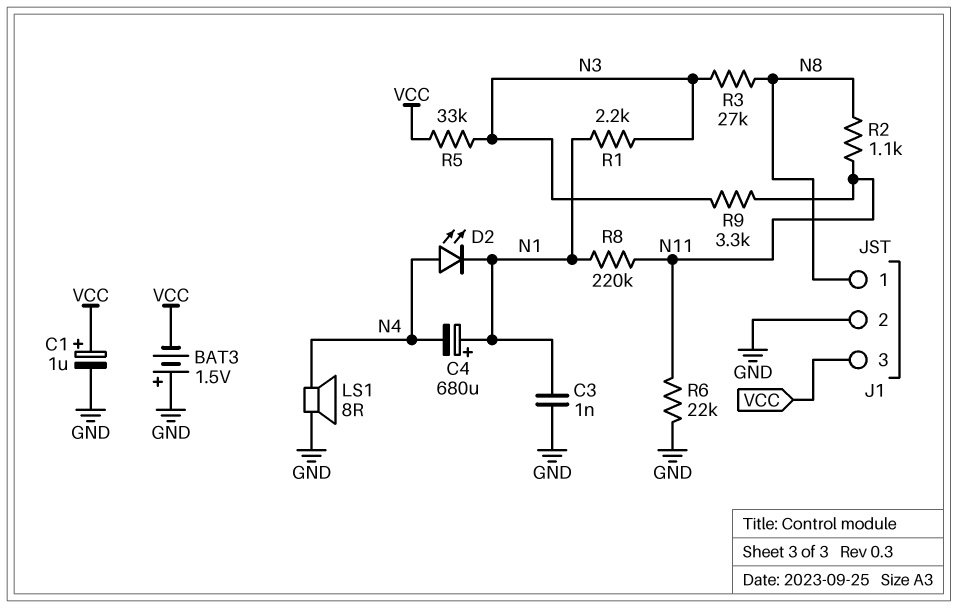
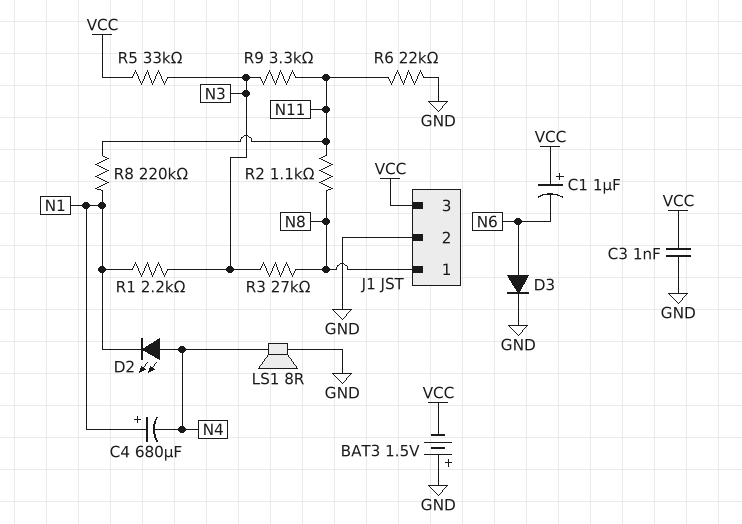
C1: 1uF (plus VCC, minus GND) -> 1uF (plus VCC, minus N6)
C3: 1nF (GND, N1) -> 1nF (GND, VCC)
D3: none -> diode (A N6, K GND)

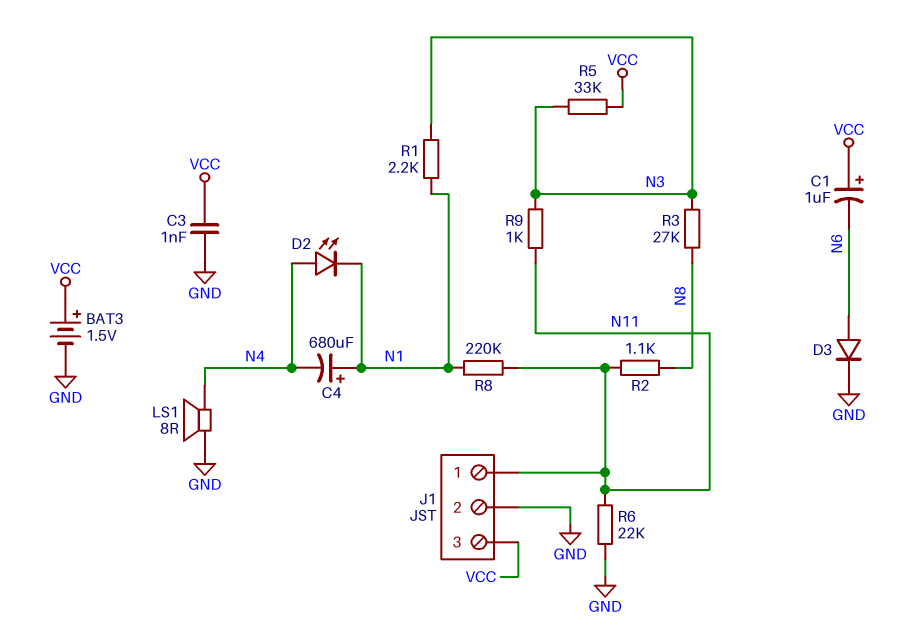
BAT3: 1.5V (plus GND, minus VCC) -> 1.5V (plus VCC, minus GND)
J1 pin 1: N8 -> N11
R9: 3.3k (N3, N11) -> 1k (N3, N11)

